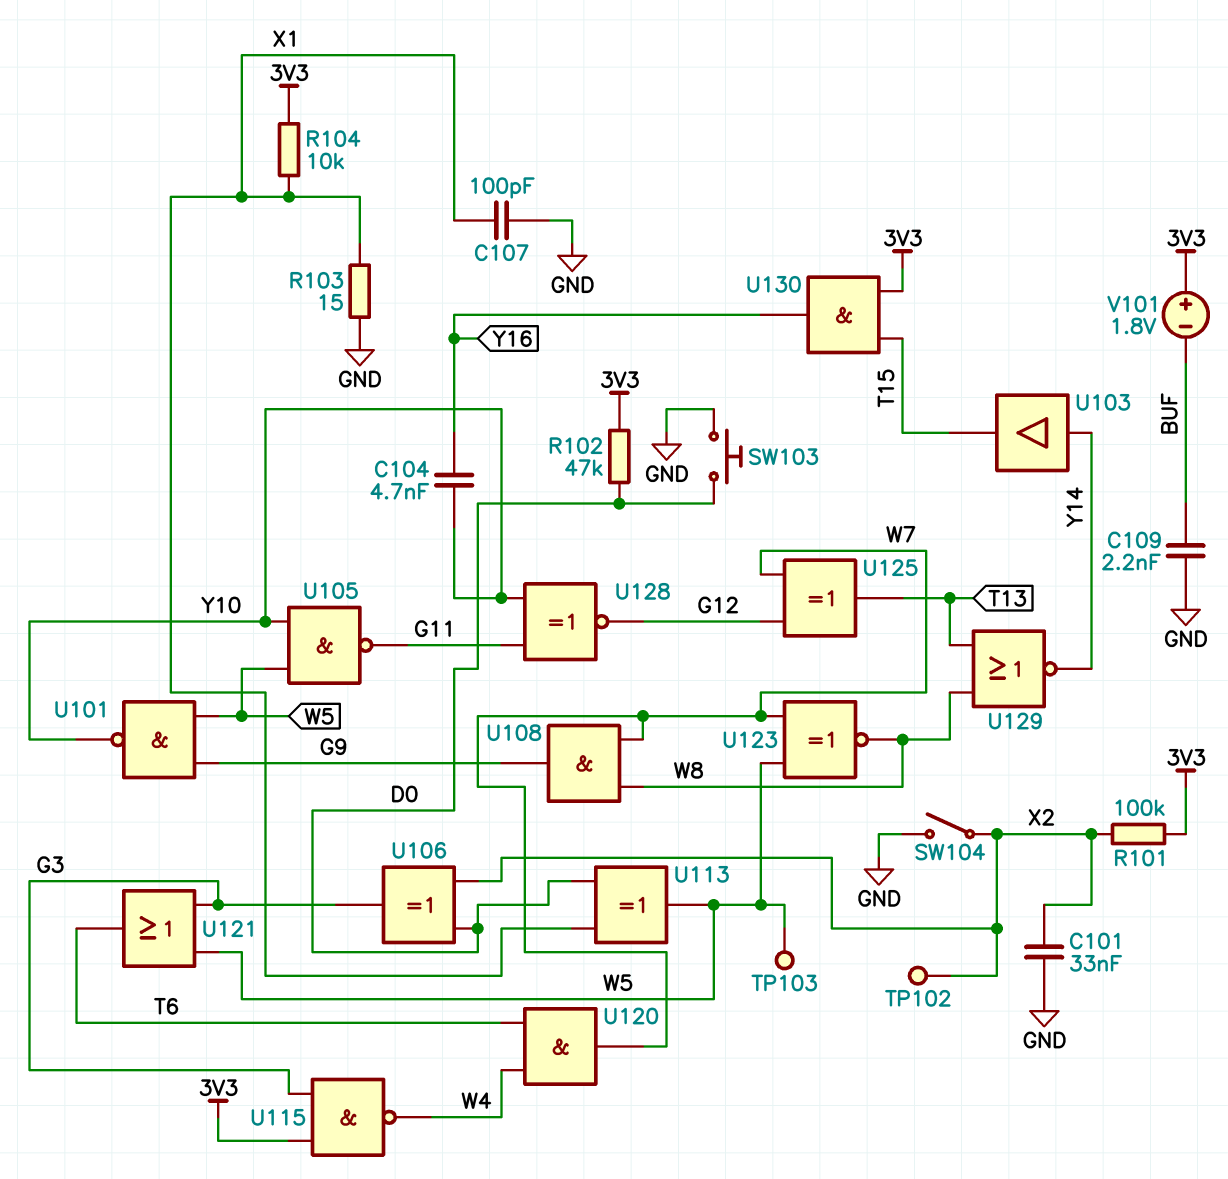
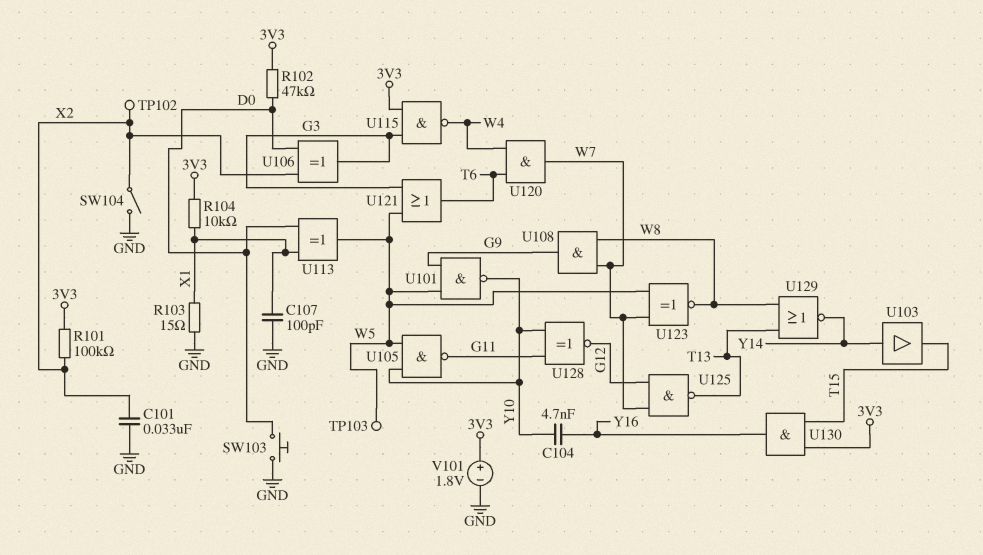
C109: 2.2nF (BUF, GND) -> none
U125: XOR (in G12, in W7, out T13) -> NAND (in G12, in W7, out T13)
V101: 1.8V (plus 3V3, minus BUF) -> 1.8V (plus 3V3, minus GND)

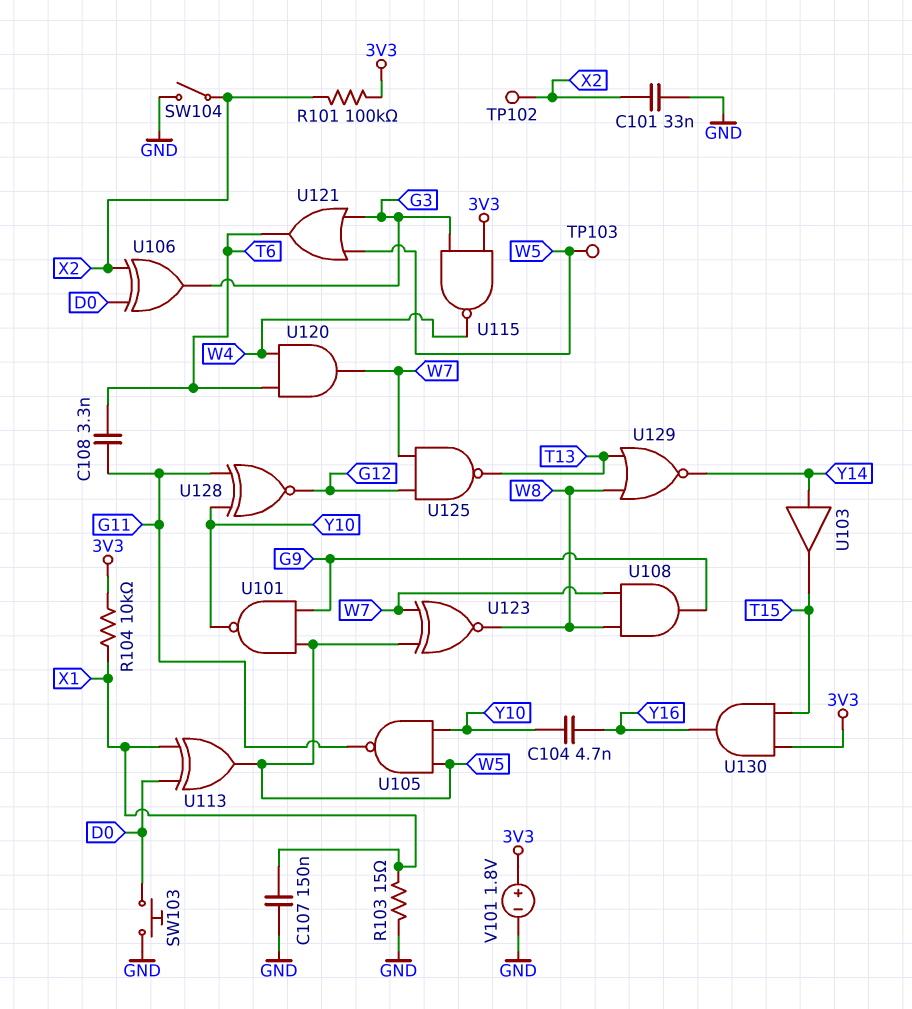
C107: 100pF (GND, X1) -> 150nF (GND, X1)
C108: none -> 3.3nF (G11, T6)
R102: 47k (3V3, D0) -> none

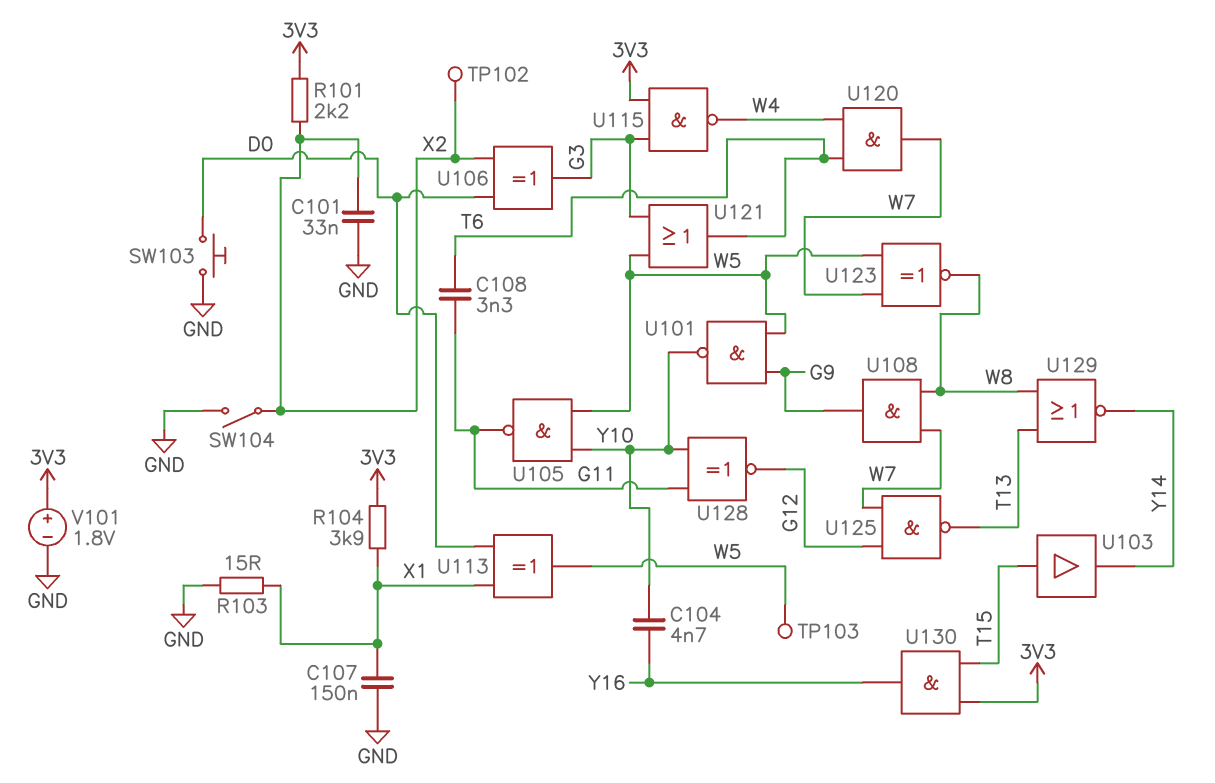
R101: 100k (3V3, X2) -> 2.2k (3V3, X2)
R104: 10k (3V3, X1) -> 3.9k (3V3, X1)
U103: buffer (in Y14, out T15) -> buffer (in T15, out Y14)

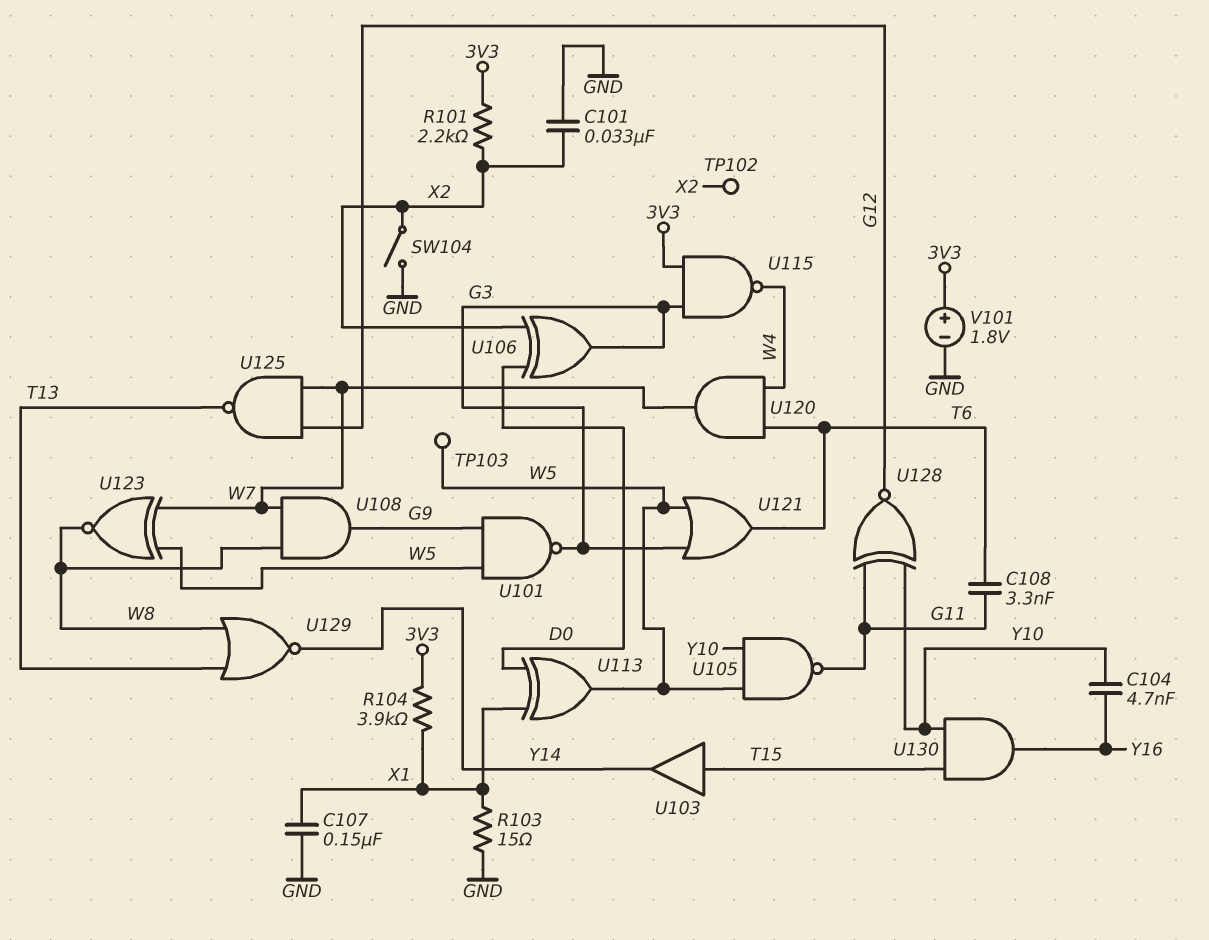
SW103: button (D0, GND) -> none
U101: NAND (in G9, in W5, out Y10) -> NAND (in G9, in W5, out G3)
U130: AND (in 3V3, in T15, out Y16) -> AND (in T15, in Y10, out Y16)

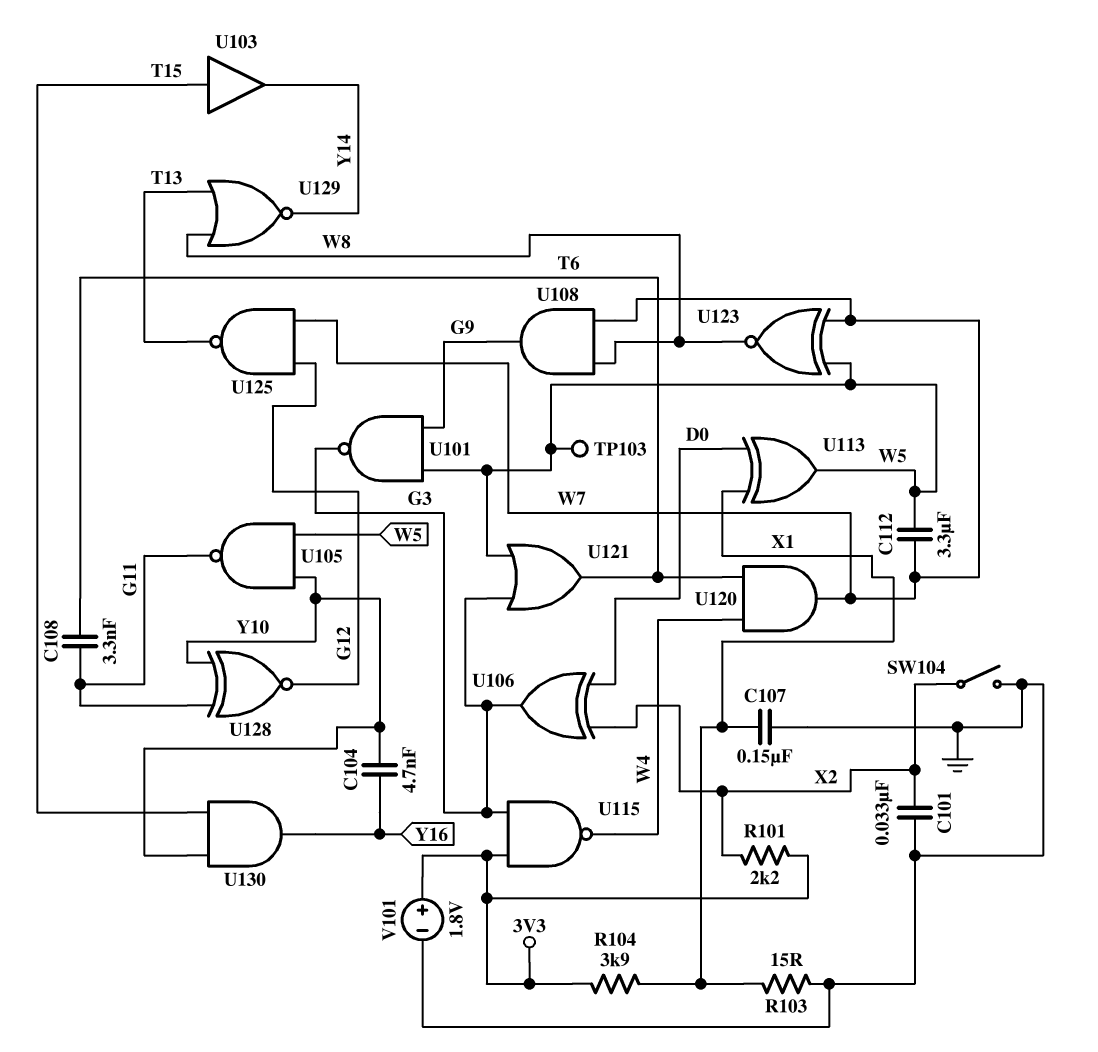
C112: none -> 3.3uF (W5, W7)
TP102: test point (X2) -> none

